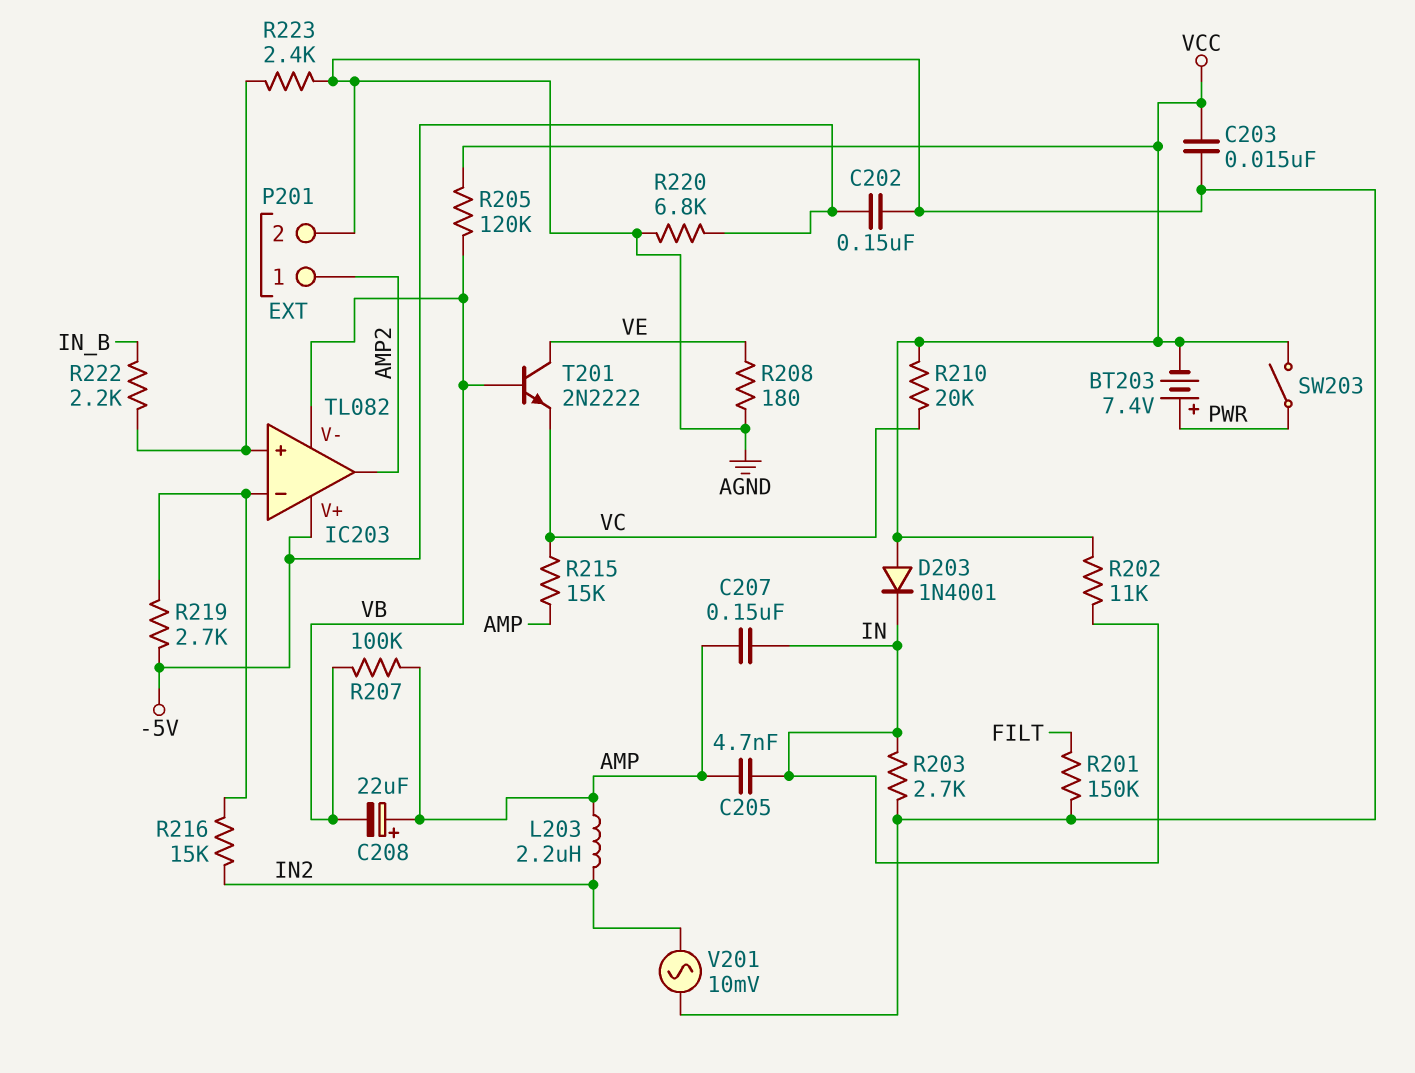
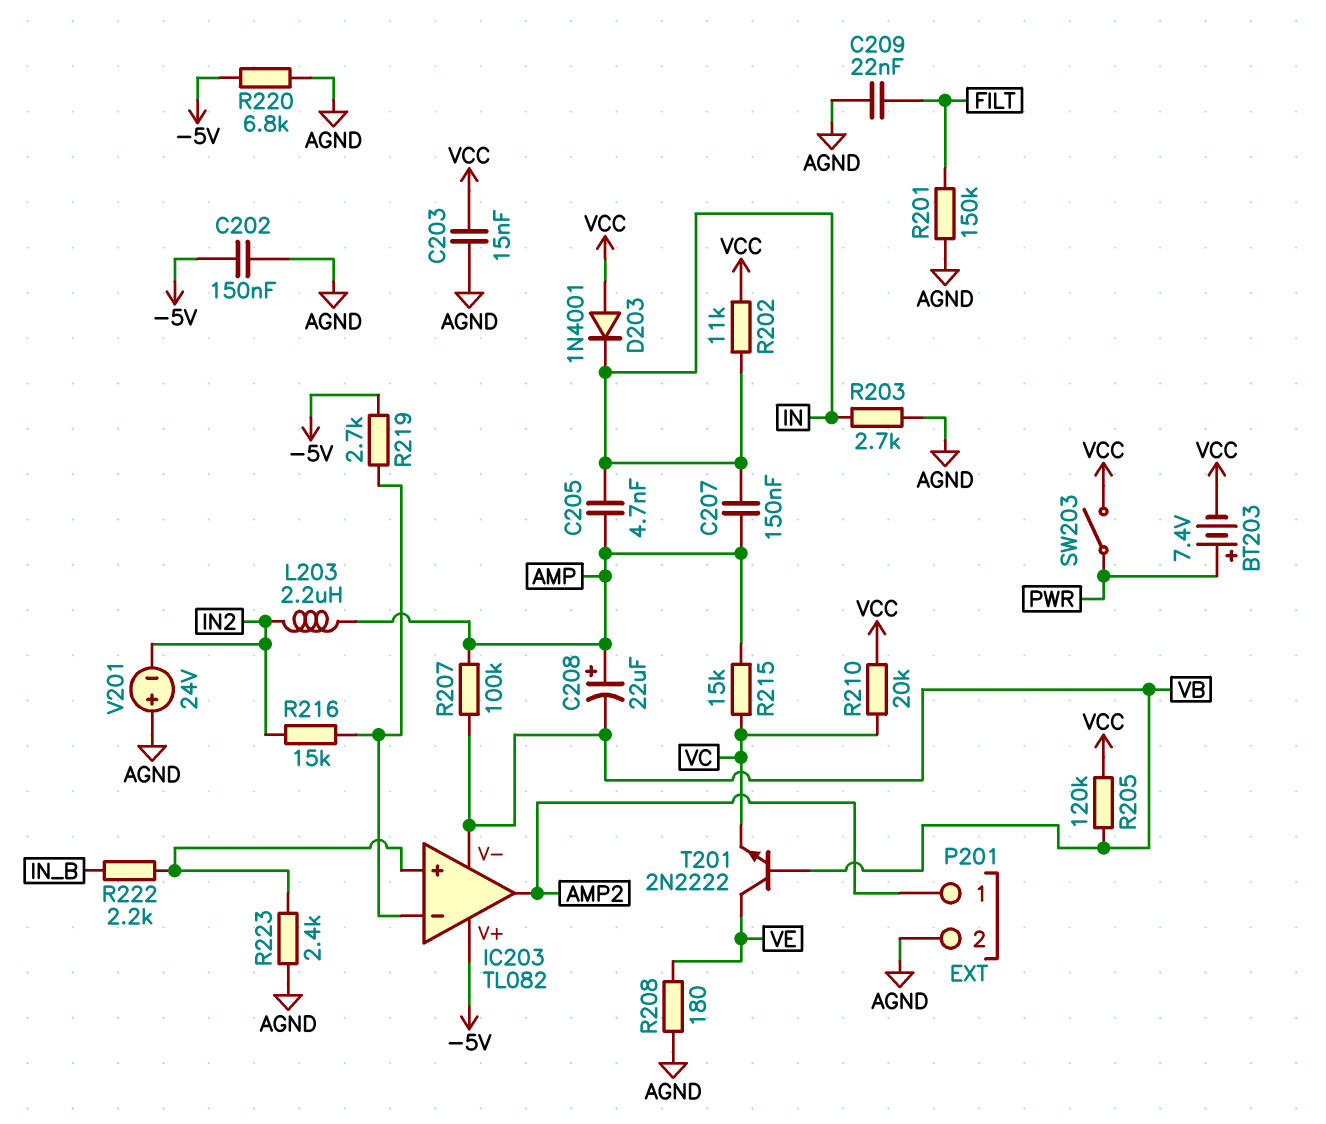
C209: none -> 22nF (AGND, FILT)
V201: AC 10mV (AGND, IN2) -> 24V (plus AGND, minus IN2)

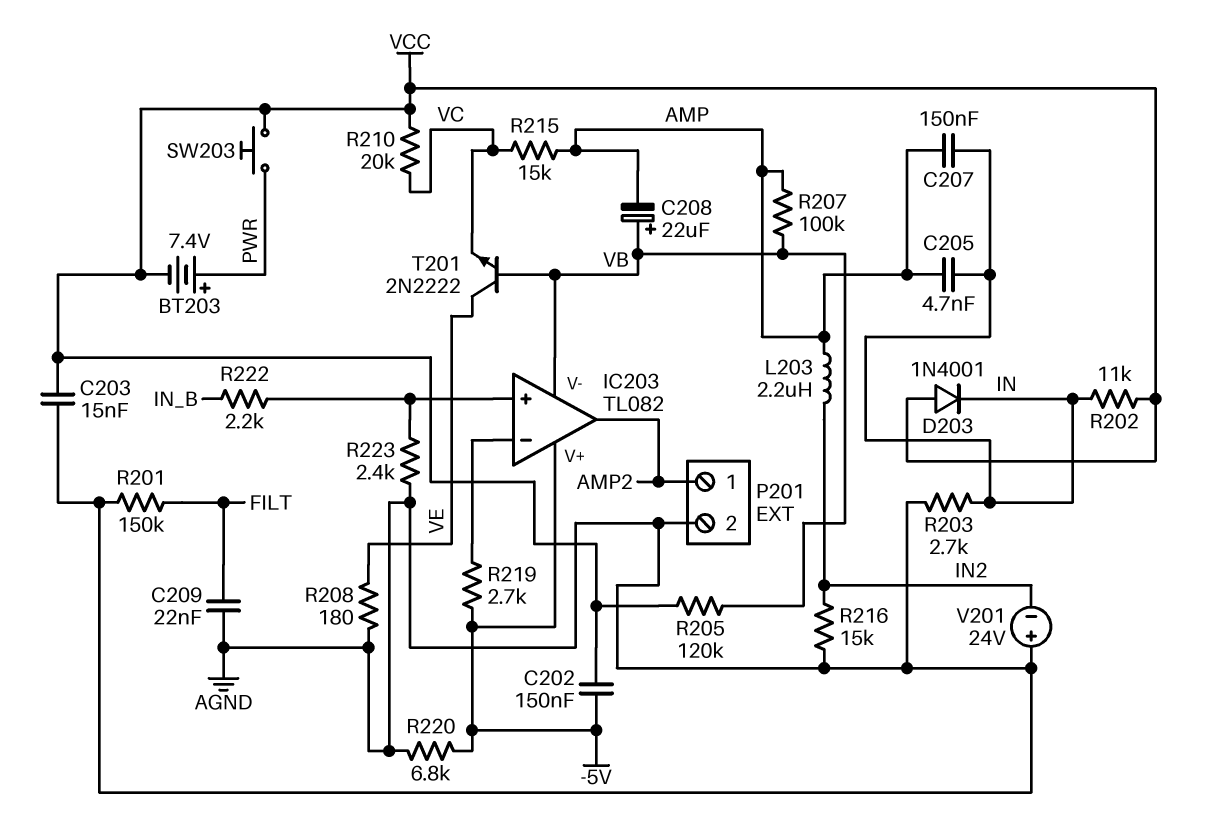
C202: 150nF (-5V, AGND) -> 150nF (-5V, VCC)
C208: 22uF (plus AMP, minus VB) -> 22uF (plus VB, minus AMP)
R216: 15k (IC203/in-, IN2) -> 15k (AGND, IN2)
SW203: switch (PWR, VCC) -> button (PWR, VCC)

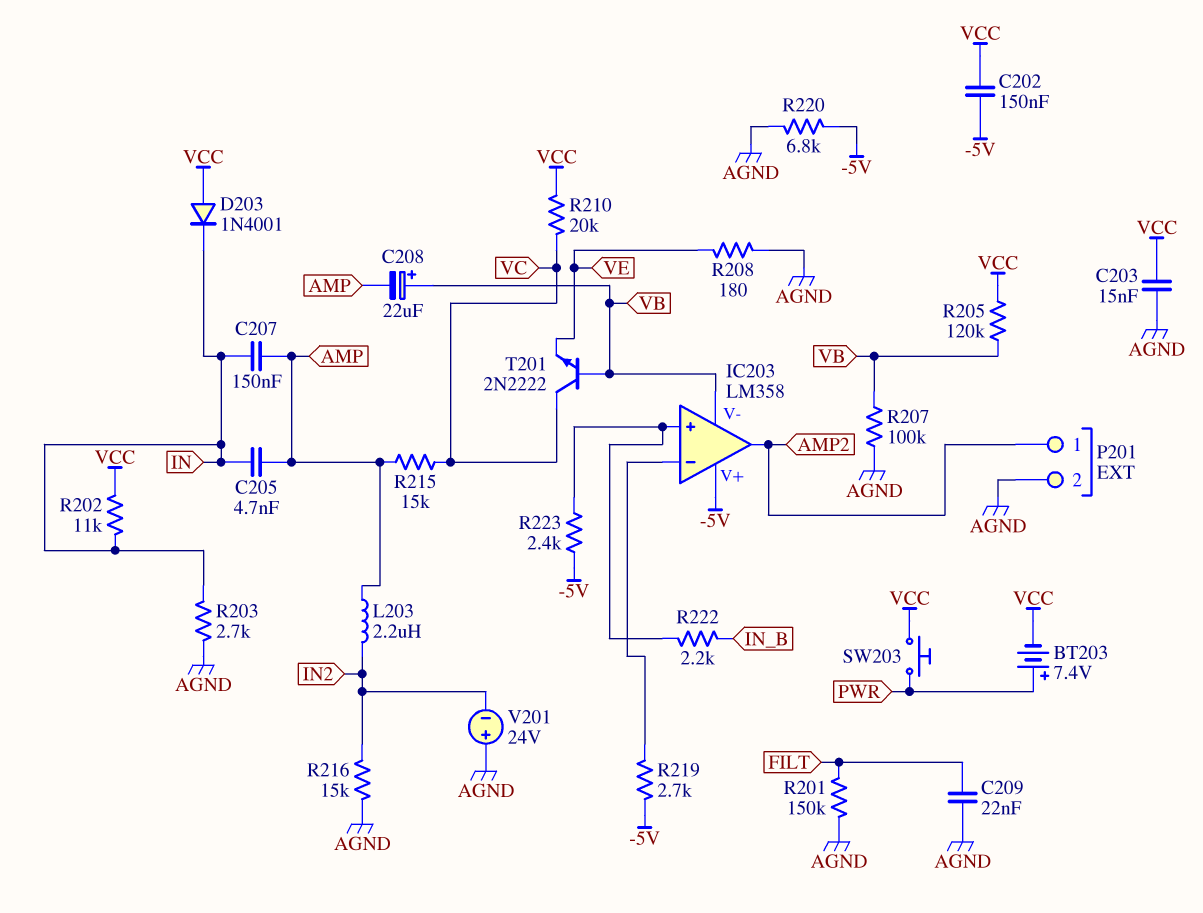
IC203: TL082 -> LM358
R207: 100k (AMP, VB) -> 100k (AGND, VB)
R223: 2.4k (AGND, IC203/in+) -> 2.4k (-5V, IC203/in+)
T201: NPN 2N2222 (B VB, C VE, E VC) -> NPN 2N2222 (B VB, C VC, E VE)

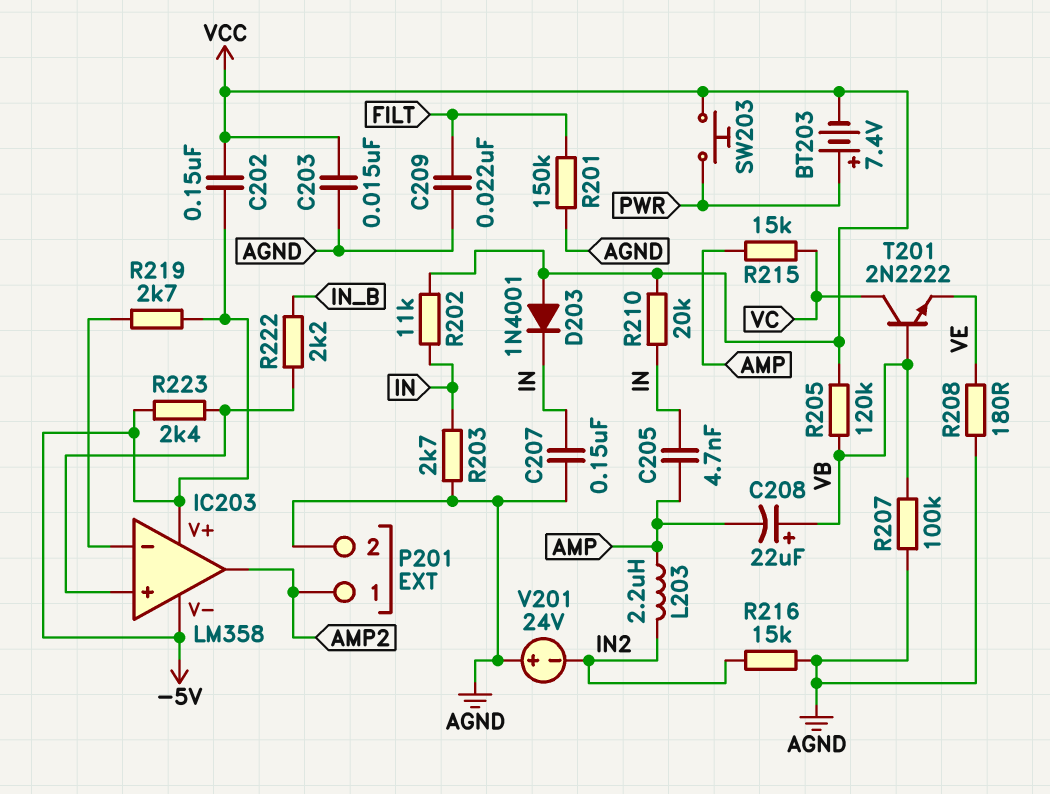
C207: 150nF (AMP, IN) -> 150nF (AGND, IN)
IC203 pin V-: VB -> -5V
R210: 20k (VC, VCC) -> 20k (IN, VCC)
R220: 6.8k (-5V, AGND) -> none

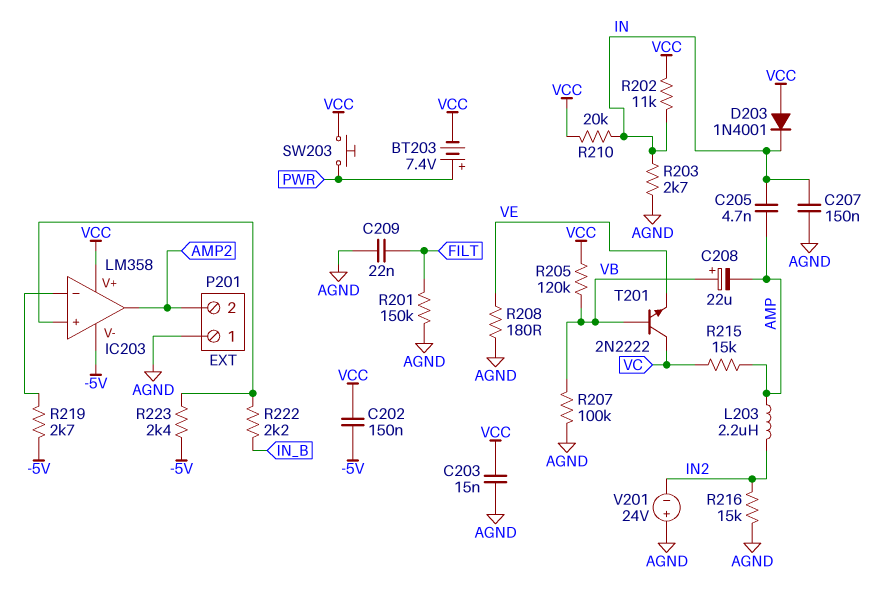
IC203 pin V+: -5V -> VCC
P201 pin 1: AMP2 -> AGND
P201 pin 2: AGND -> AMP2

